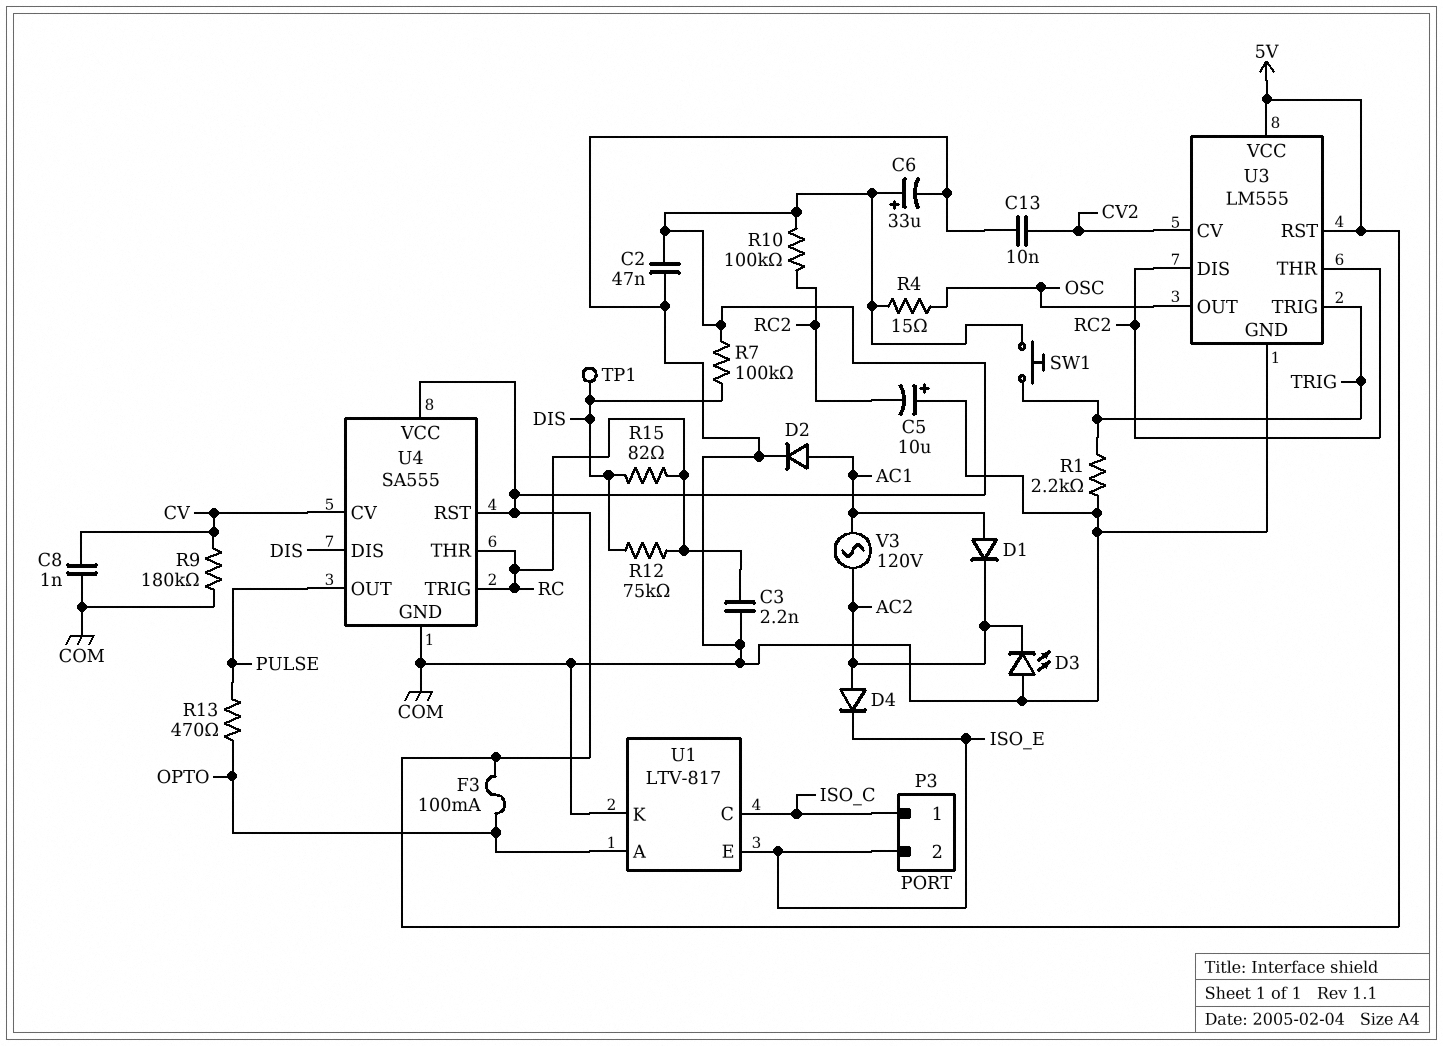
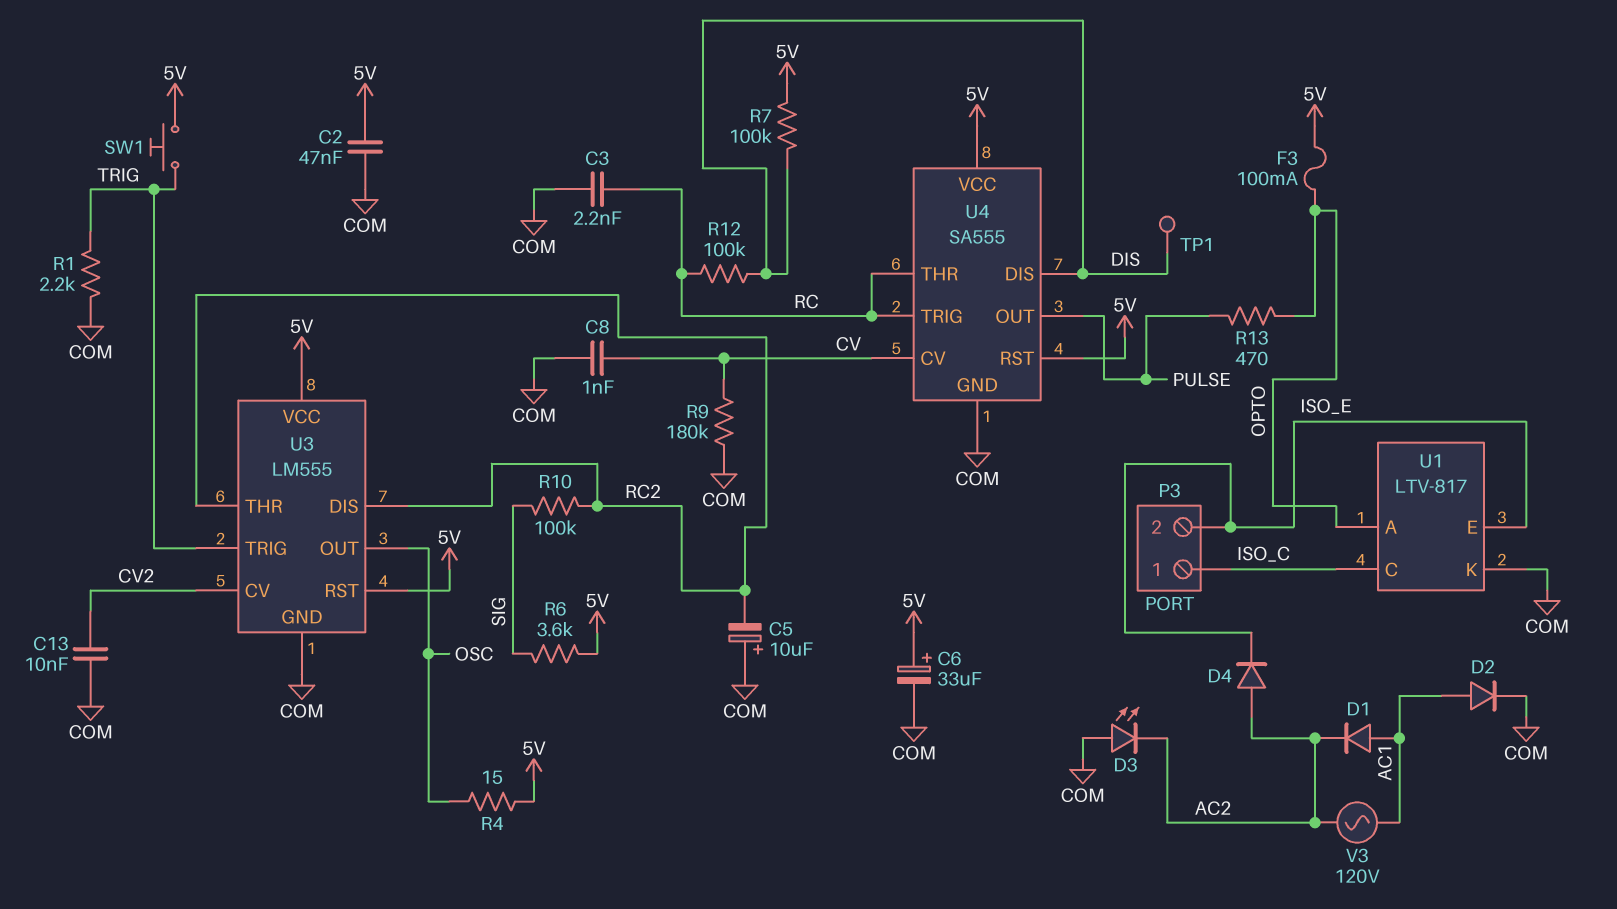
R6: none -> 3.6k (5V, SIG)
R10: 100k (5V, RC2) -> 100k (RC2, SIG)
R12: 75k (DIS, RC) -> 100k (DIS, RC)
R15: 82 (DIS, RC) -> none

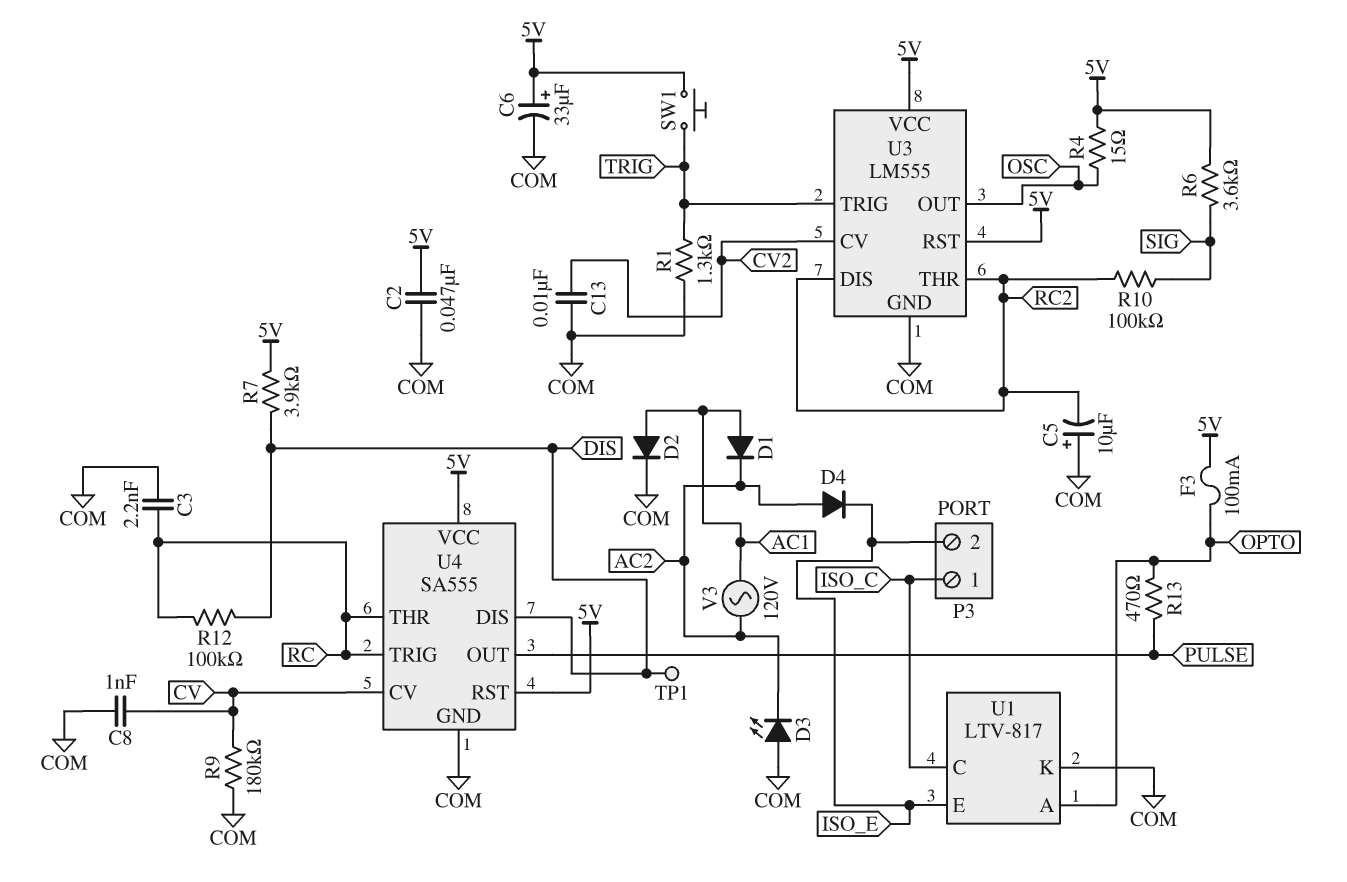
R1: 2.2k (COM, TRIG) -> 1.3k (COM, TRIG)
R7: 100k (5V, DIS) -> 3.9k (5V, DIS)

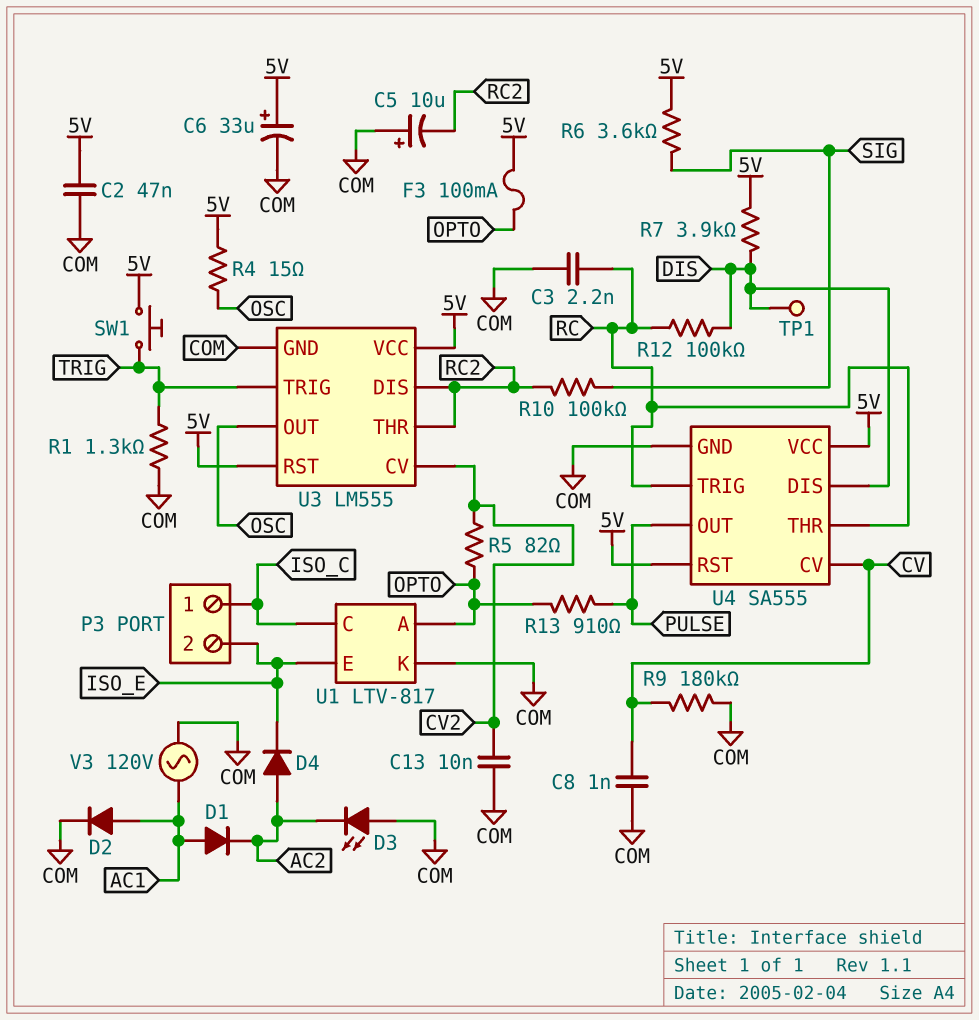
R5: none -> 82 (CV2, OPTO)
R13: 470 (OPTO, PULSE) -> 910 (OPTO, PULSE)
V3: AC 120V (AC1, AC2) -> AC 120V (AC1, COM)

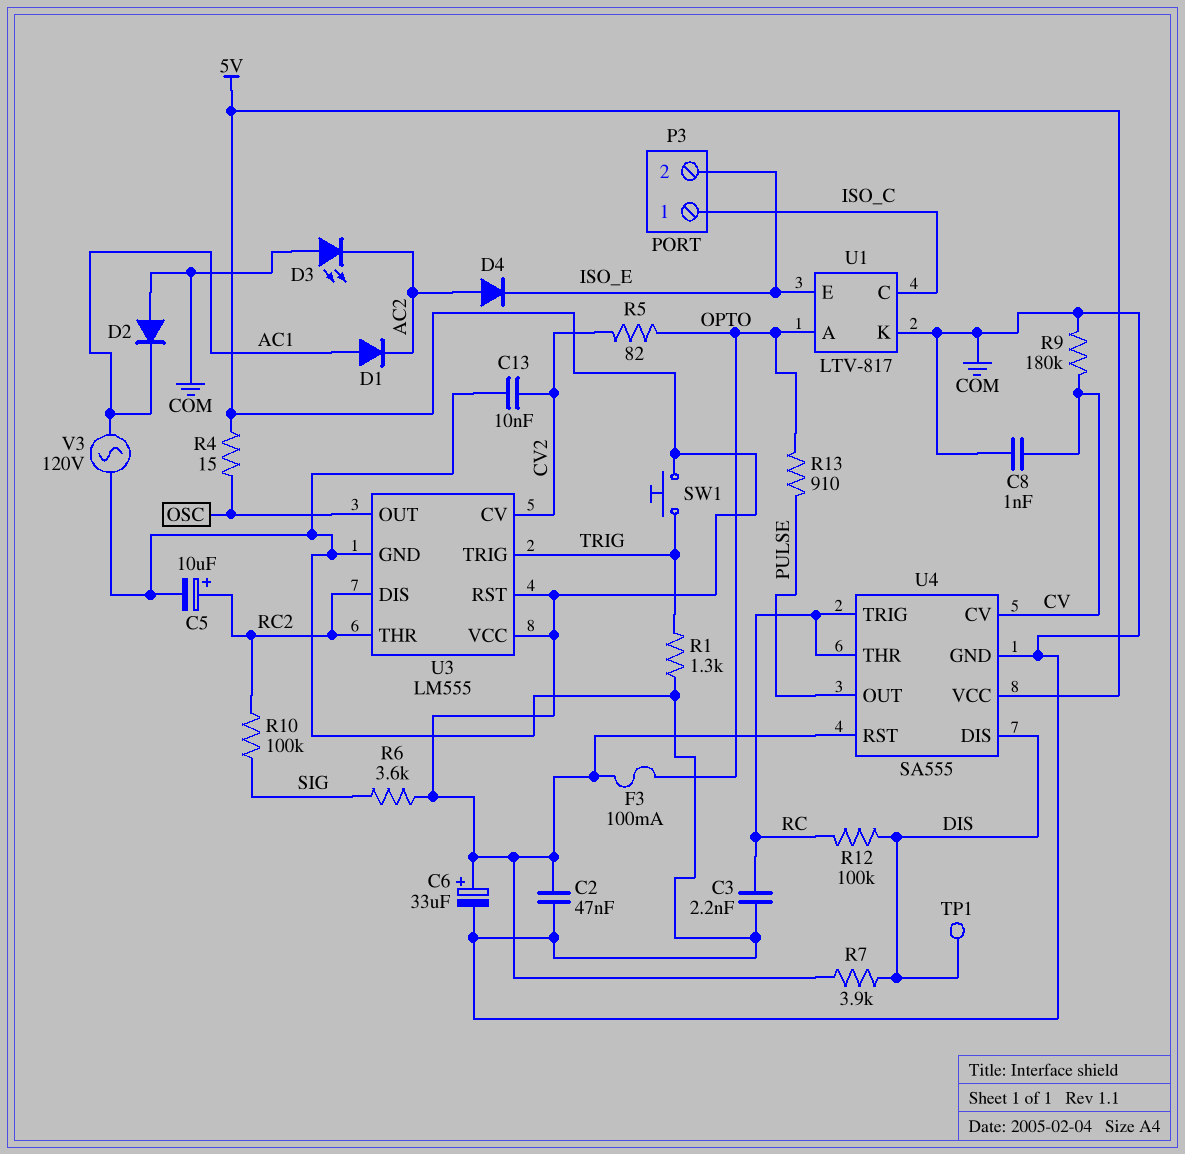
C5: 10uF (plus COM, minus RC2) -> 10uF (plus RC2, minus COM)
D2: diode (A AC1, K COM) -> diode (A COM, K AC1)

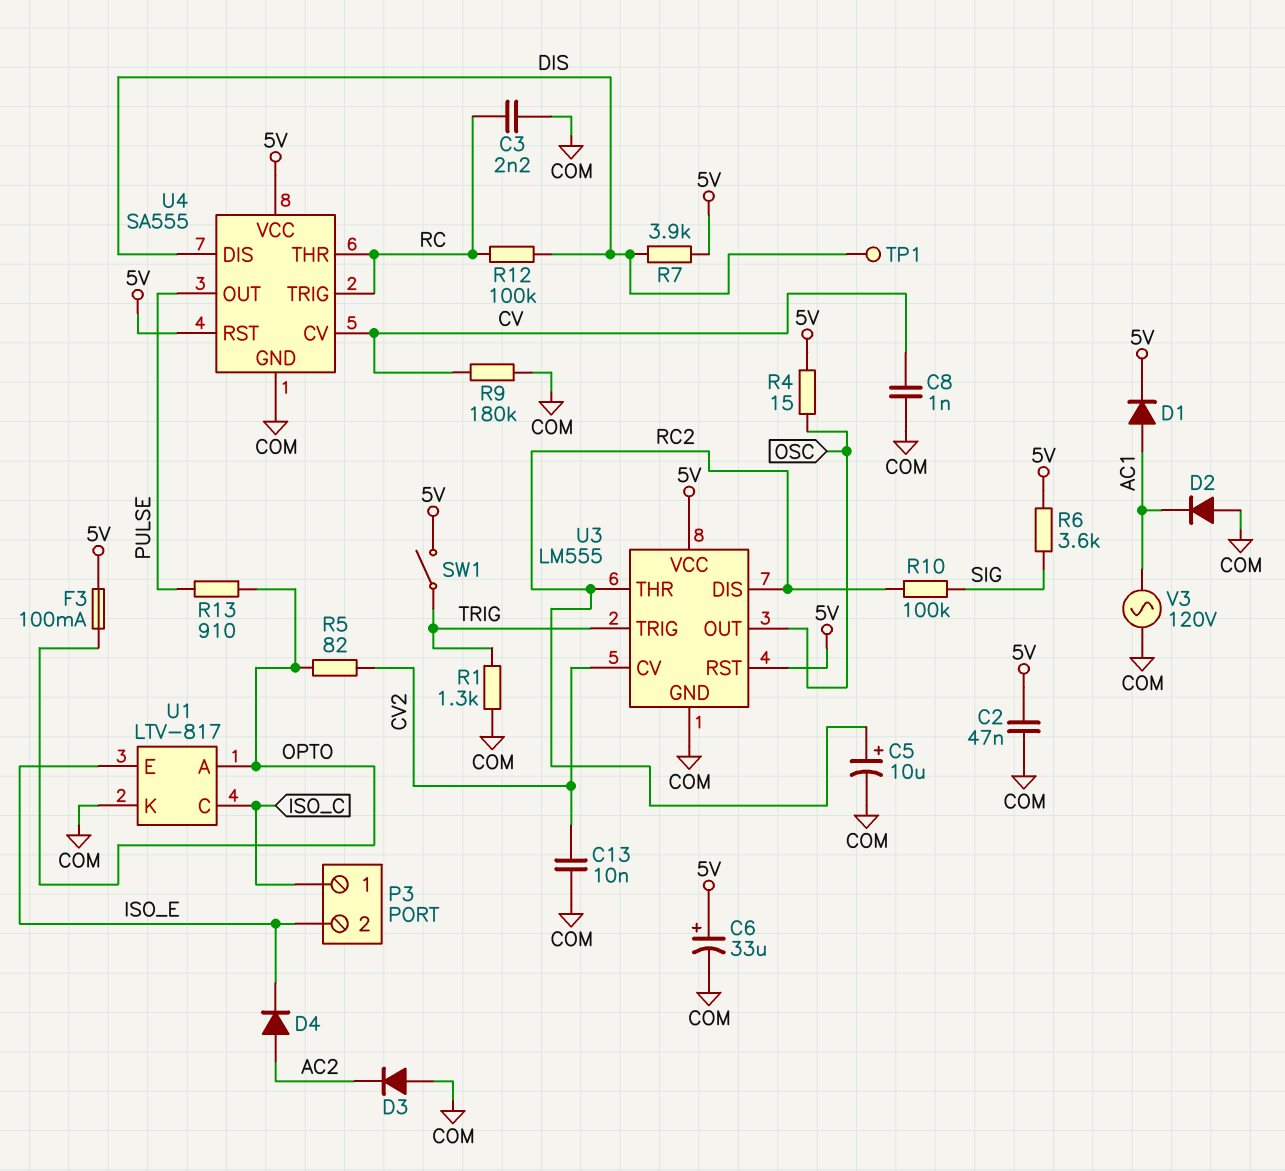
D1: diode (A AC1, K AC2) -> diode (A AC1, K 5V)
D3: LED (A COM, K AC2) -> diode (A COM, K AC2)
SW1: button (5V, TRIG) -> switch (5V, TRIG)

